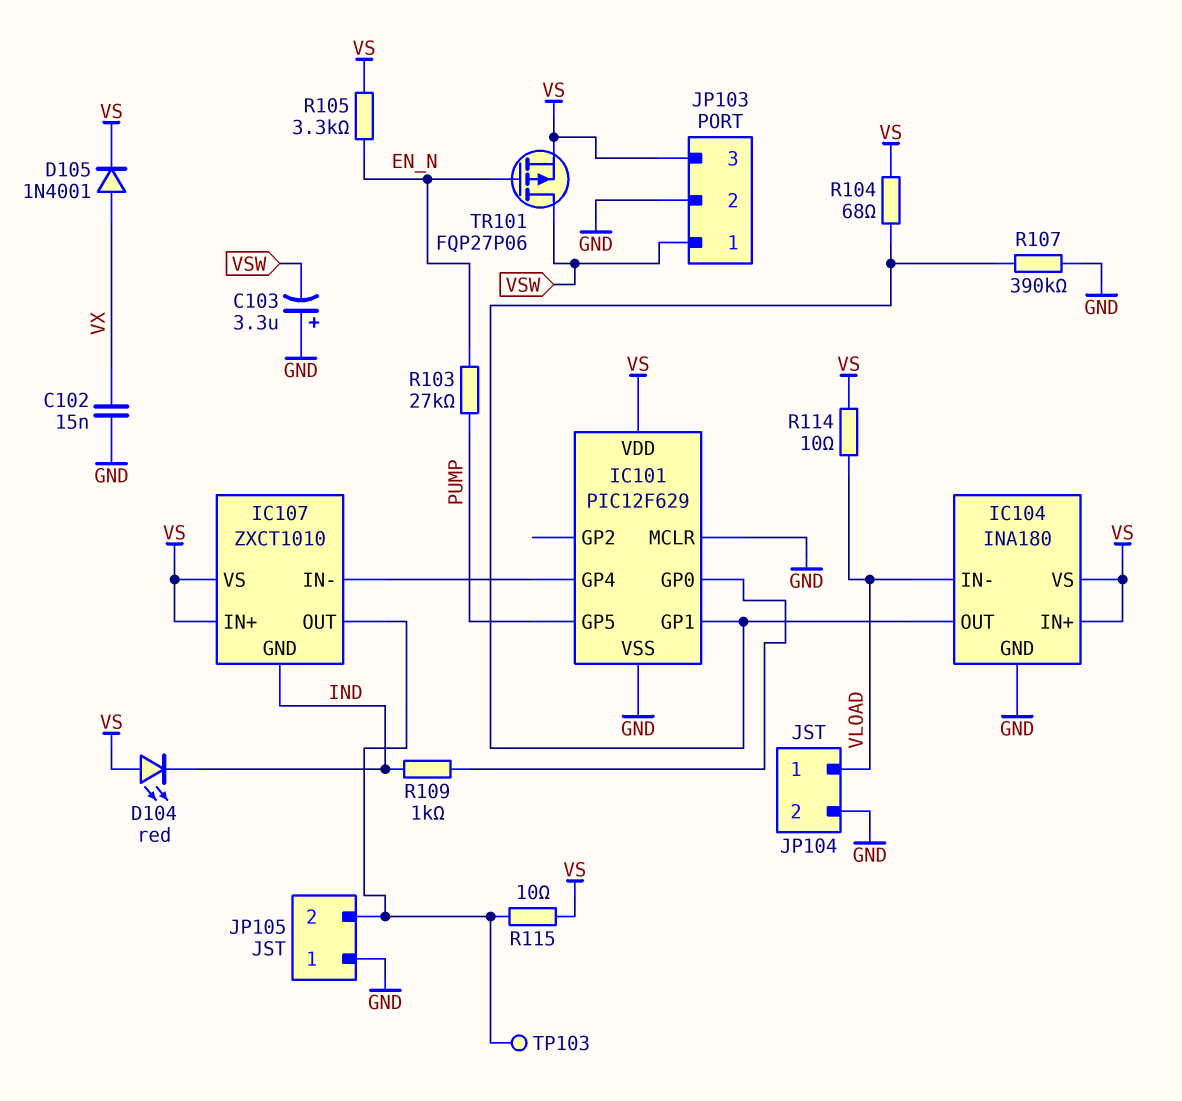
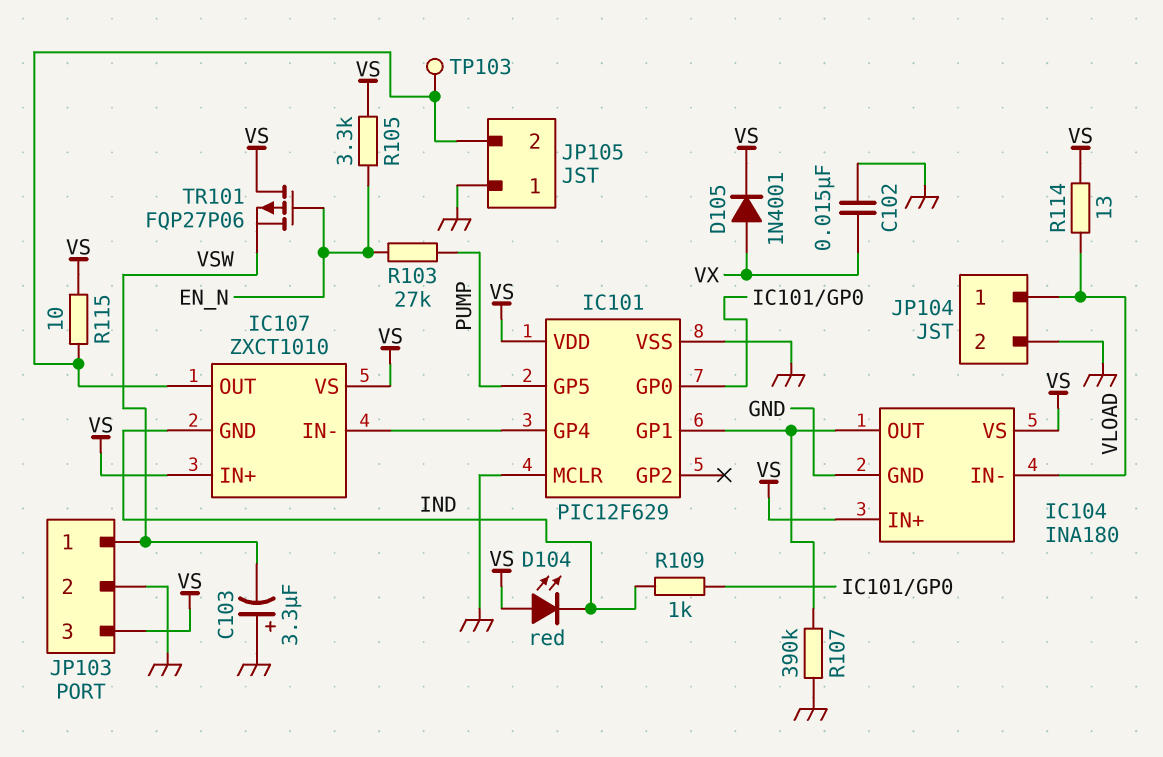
R104: 68 (IC101/GP1, VS) -> none
R114: 10 (VLOAD, VS) -> 13 (VLOAD, VS)
TR101: PMOS FQP27P06 (G EN_N, D VSW, S VS) -> PMOS FQP27P06 (G EN_N, D VS, S VSW)

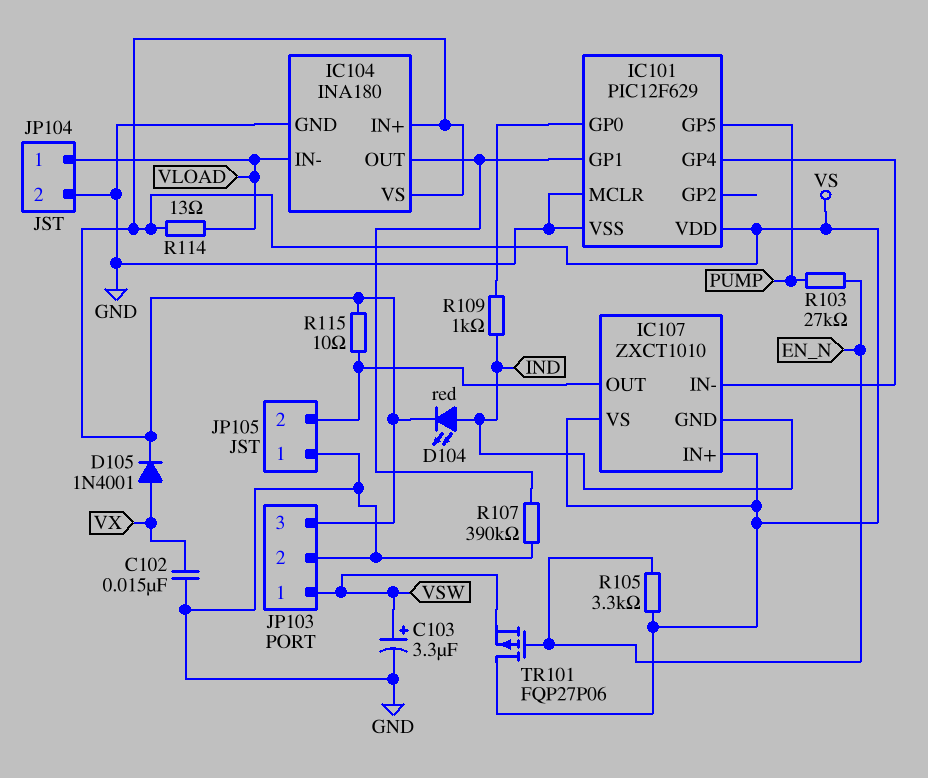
C103: 3.3uF (plus GND, minus VSW) -> 3.3uF (plus VSW, minus GND)
D104: LED red (A VS, K IND) -> LED red (A IND, K VS)
TP103: test point (IC107/OUT) -> none

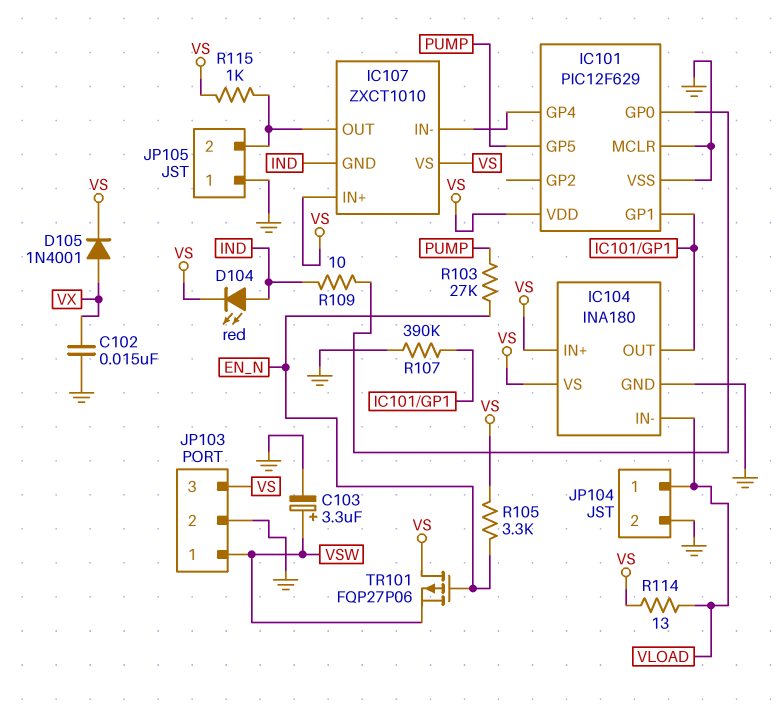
R109: 1k (IC101/GP0, IND) -> 10 (IC101/GP0, IND)
R115: 10 (IC107/OUT, VS) -> 1k (IC107/OUT, VS)

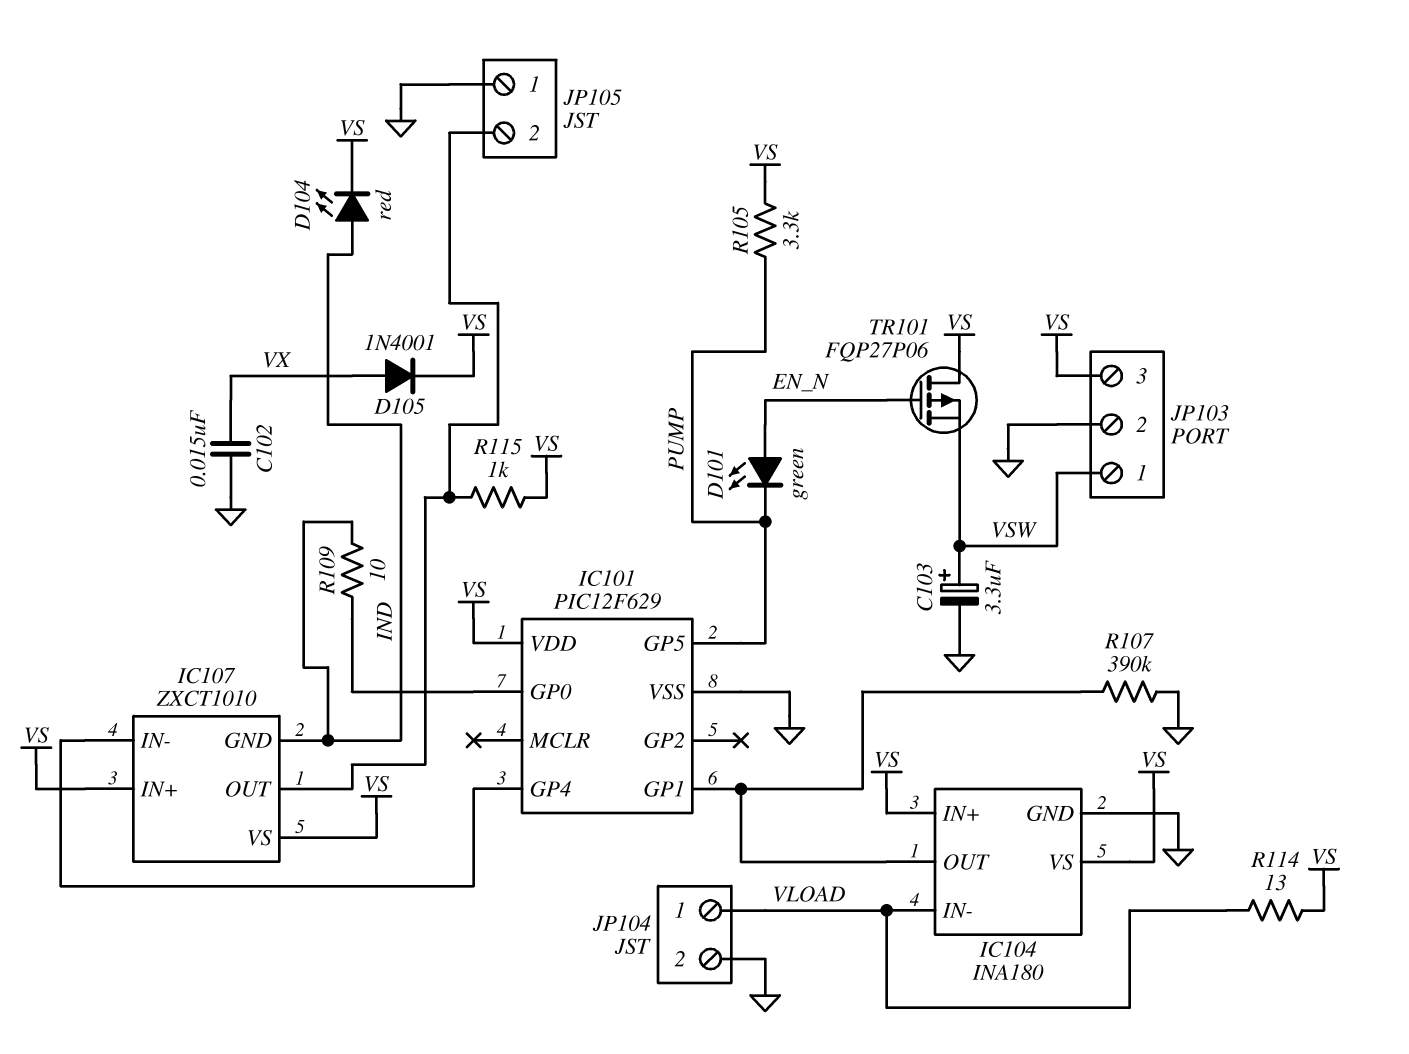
D101: none -> LED green (A EN_N, K PUMP)
IC101 pin MCLR: GND -> none
R103: 27k (EN_N, PUMP) -> none
R105: 3.3k (EN_N, VS) -> 3.3k (PUMP, VS)

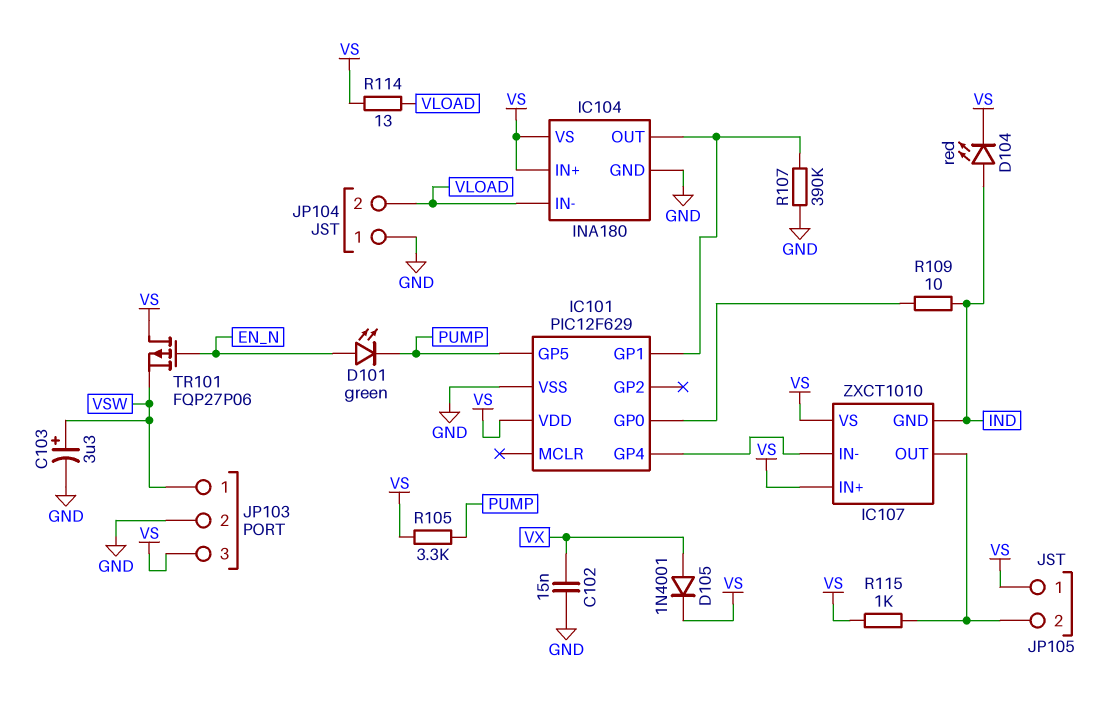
JP104 pin 1: VLOAD -> GND
JP104 pin 2: GND -> VLOAD
JP105 pin 1: GND -> VS

